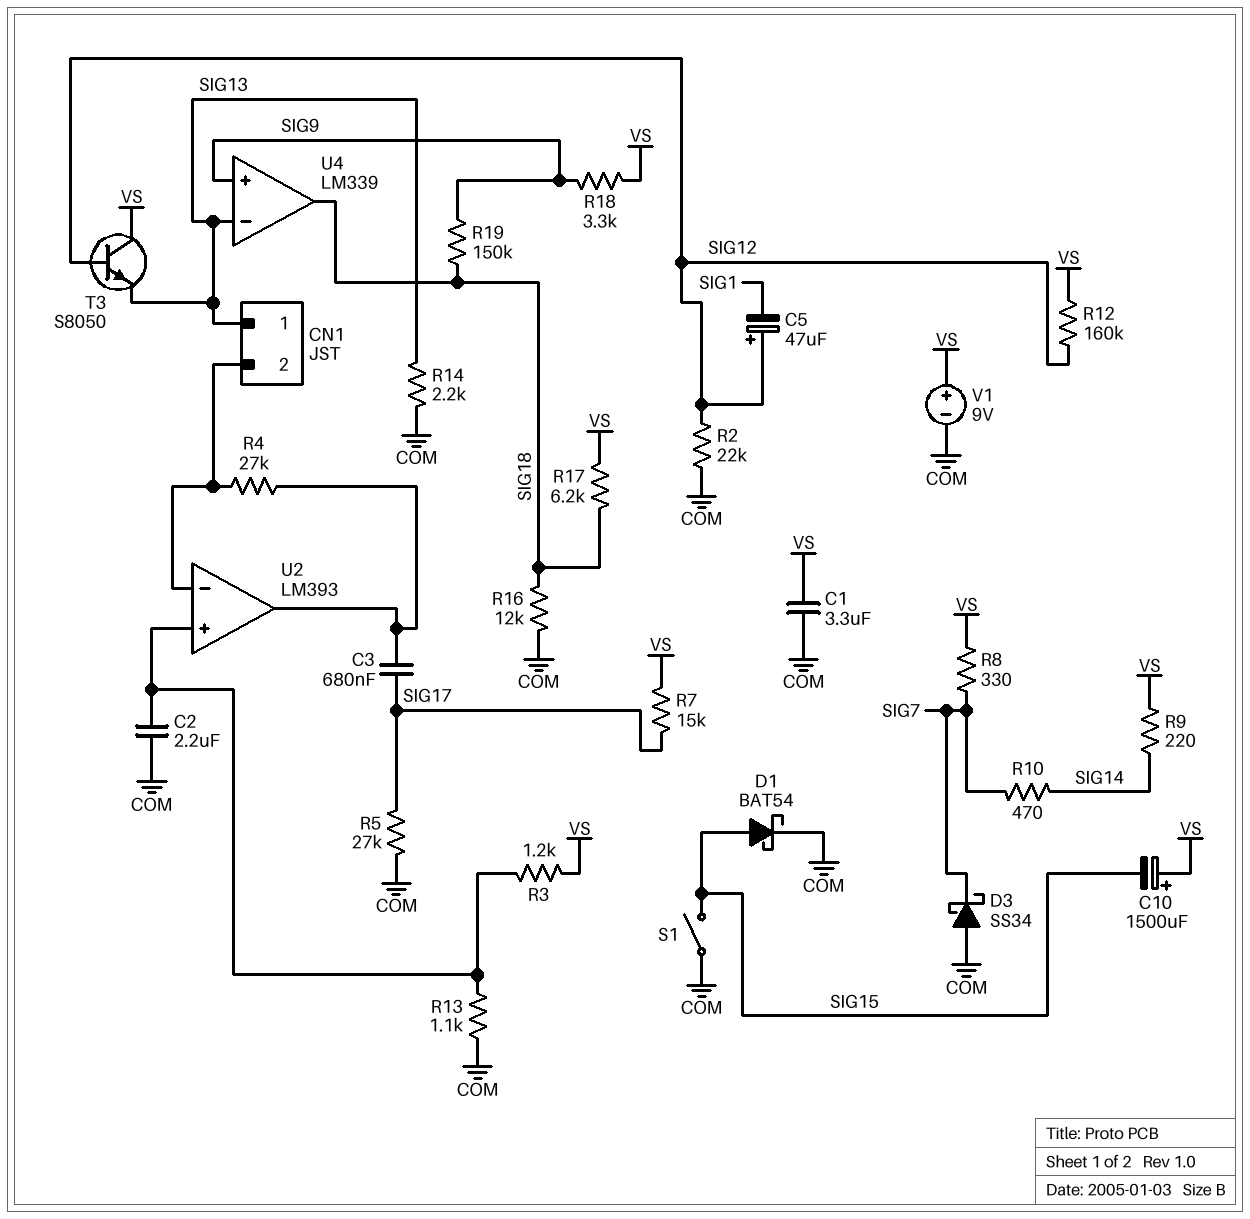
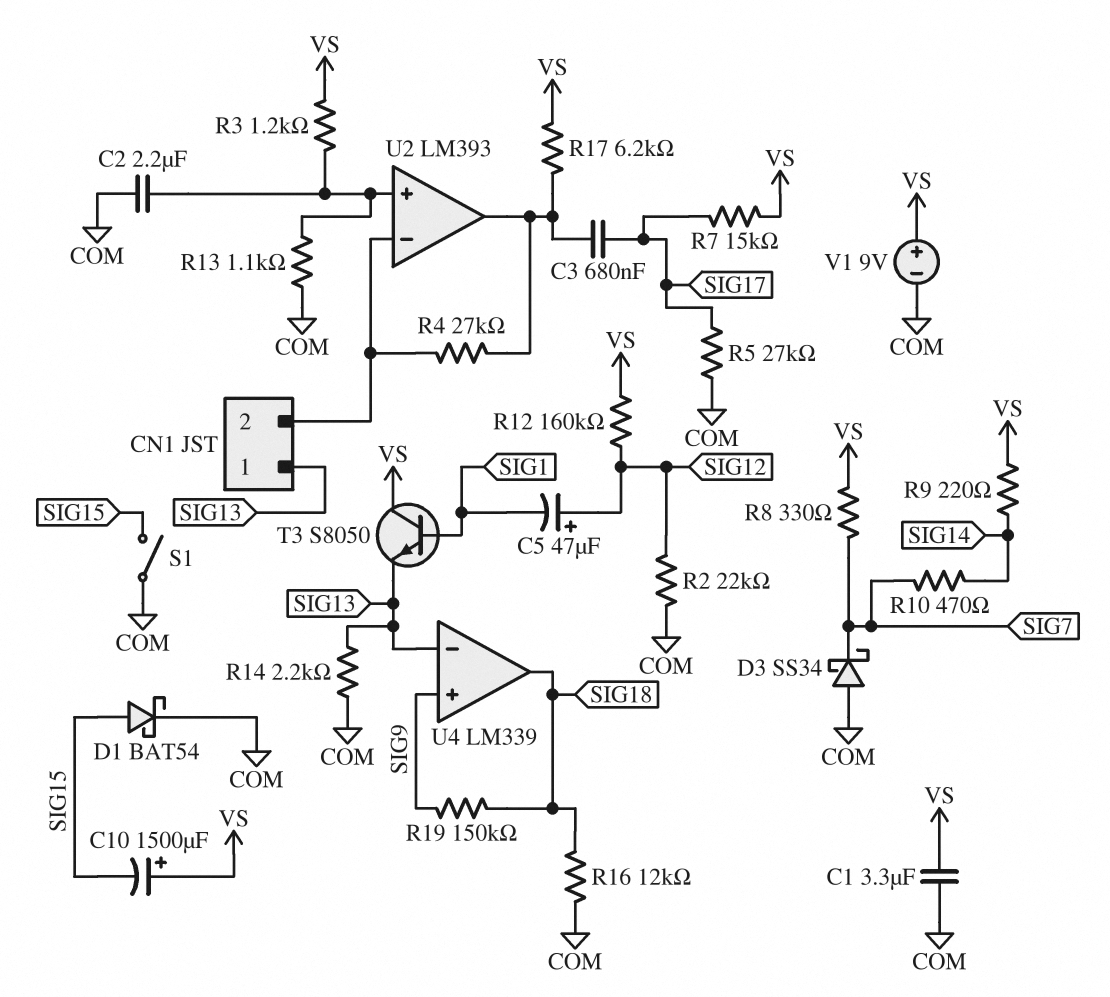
R17: 6.2k (SIG18, VS) -> 6.2k (U2/out, VS)
R18: 3.3k (SIG9, VS) -> none
T3: NPN S8050 (B SIG12, C VS, E SIG13) -> NPN S8050 (B SIG1, C VS, E SIG13)

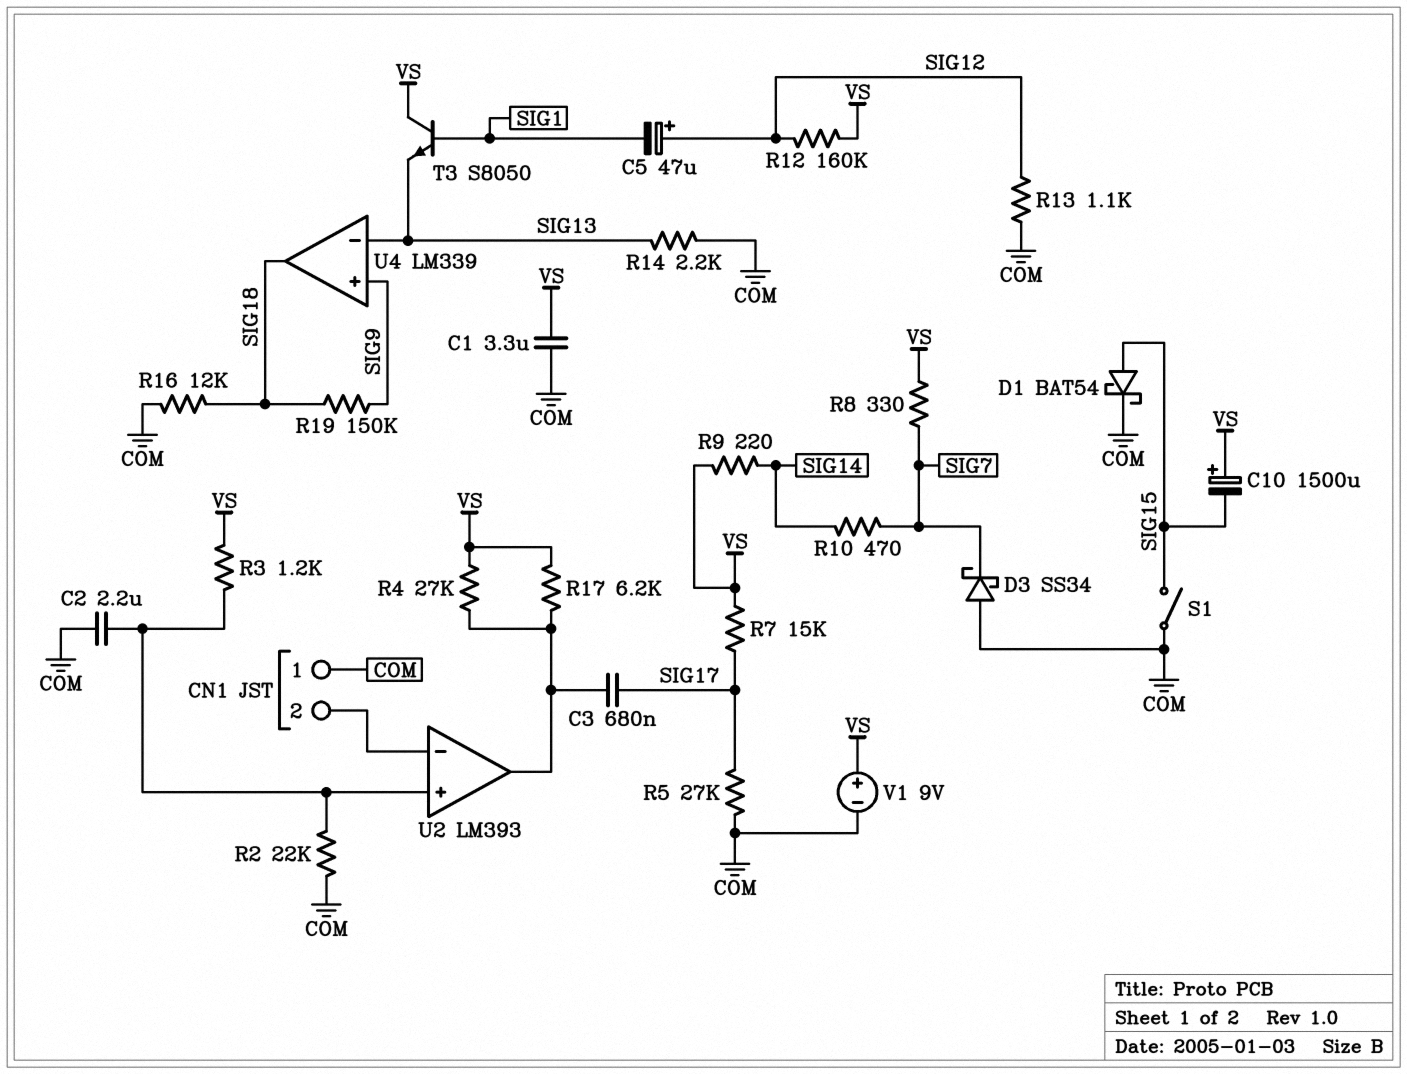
CN1 pin 1: SIG13 -> COM
R2: 22k (COM, SIG12) -> 22k (COM, U2/in+)
R4: 27k (CN1/2, U2/out) -> 27k (U2/out, VS)
R13: 1.1k (COM, U2/in+) -> 1.1k (COM, SIG12)

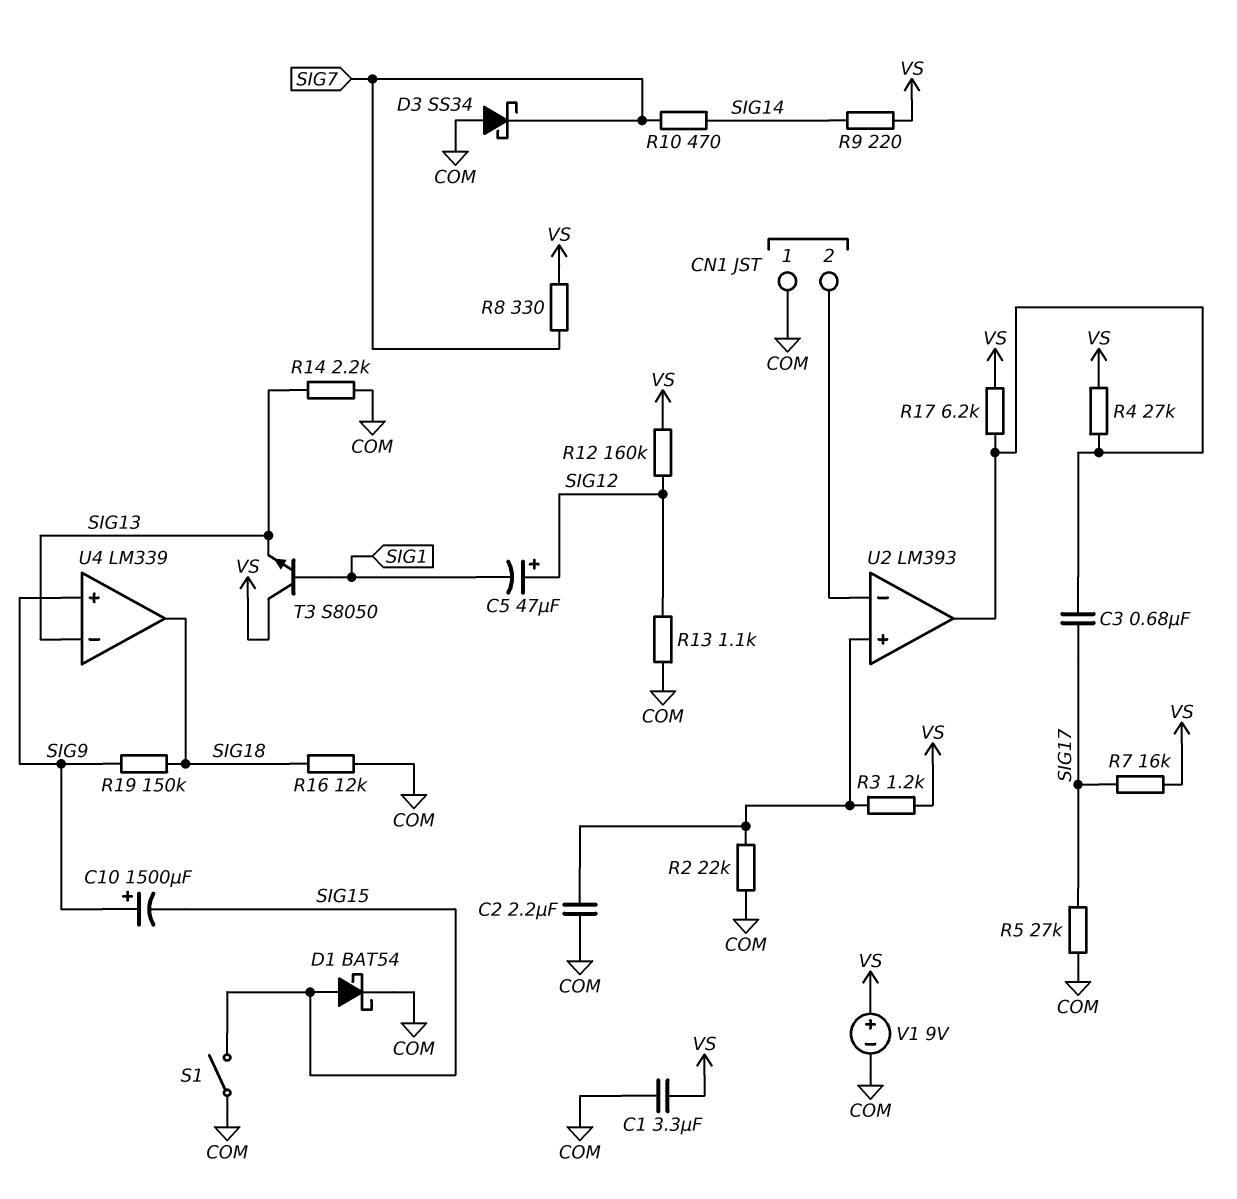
C10: 1500uF (plus VS, minus SIG15) -> 1500uF (plus SIG9, minus SIG15)
R7: 15k (SIG17, VS) -> 16k (SIG17, VS)

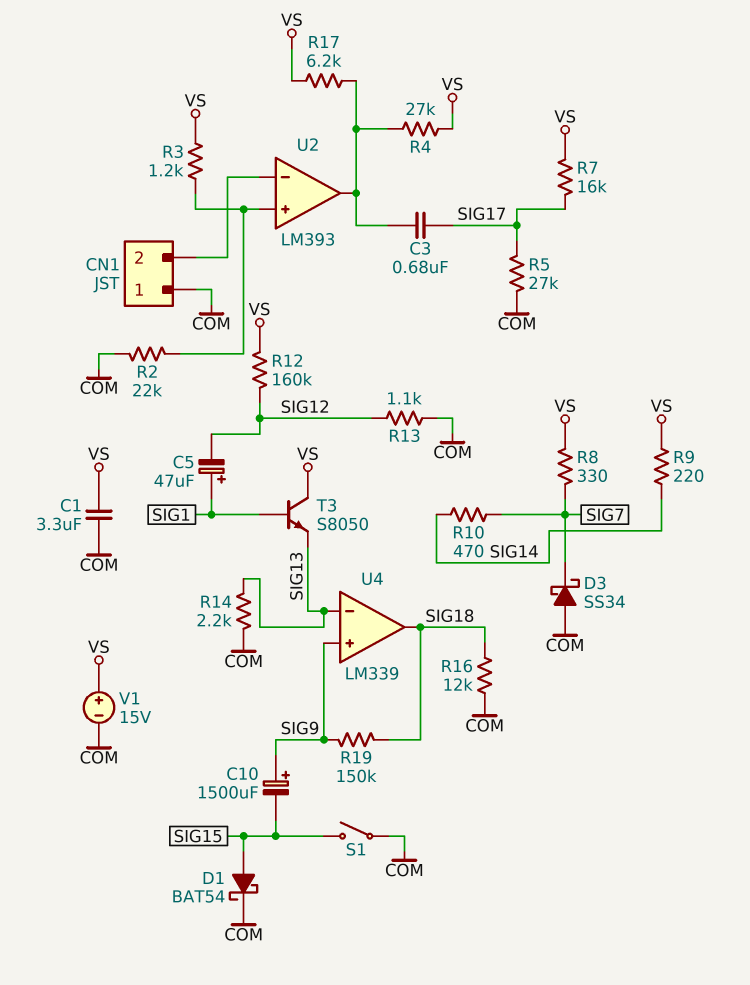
C2: 2.2uF (COM, U2/in+) -> none
C5: 47uF (plus SIG12, minus SIG1) -> 47uF (plus SIG1, minus SIG12)
V1: 9V (plus VS, minus COM) -> 15V (plus VS, minus COM)

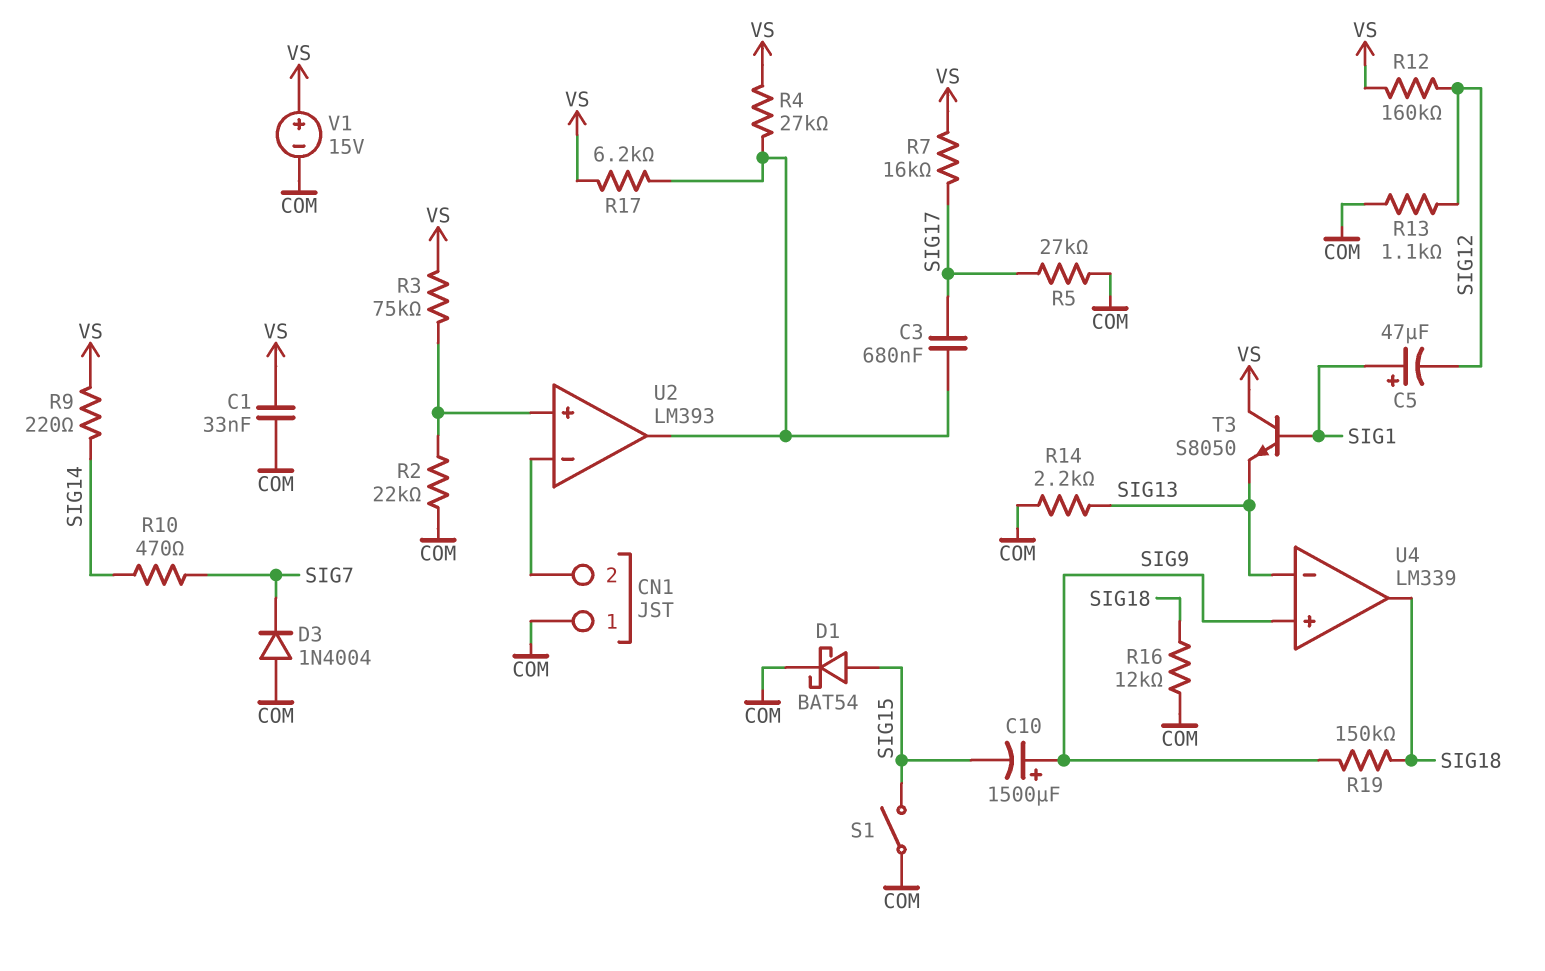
C1: 3.3uF (COM, VS) -> 33nF (COM, VS)
D3: schottky SS34 (A COM, K SIG7) -> diode 1N4004 (A COM, K SIG7)
R3: 1.2k (U2/in+, VS) -> 75k (U2/in+, VS)
R8: 330 (SIG7, VS) -> none

